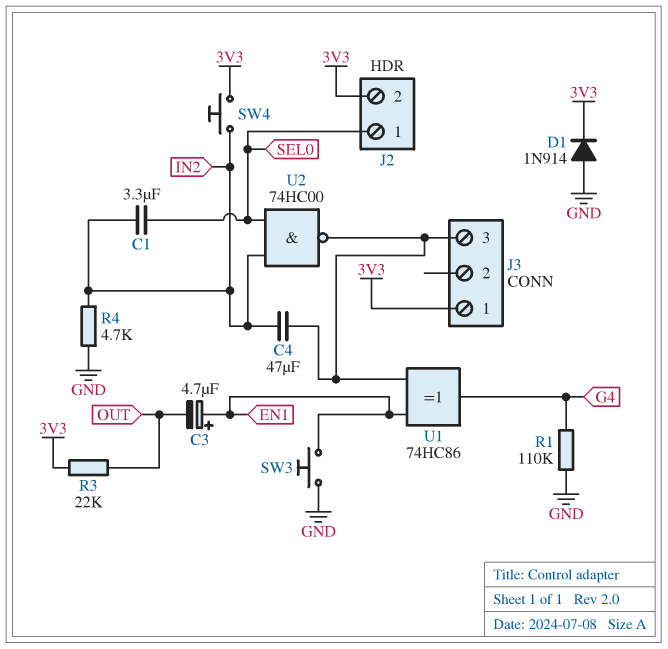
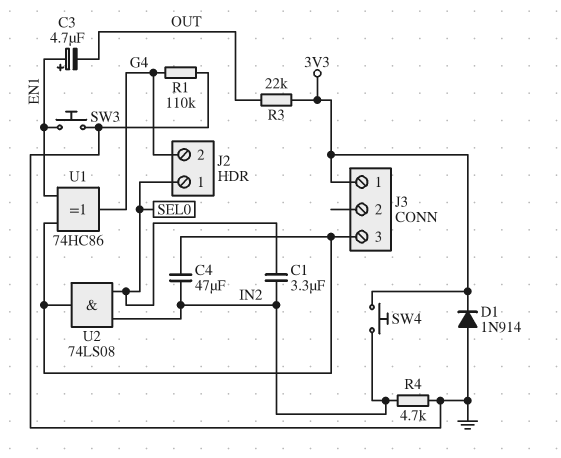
J2 pin 2: 3V3 -> G4
U2: NAND 74HC00 (in IN2, in SEL0, out J3/3) -> AND 74LS08 (in IN2, in SEL0, out J3/3)

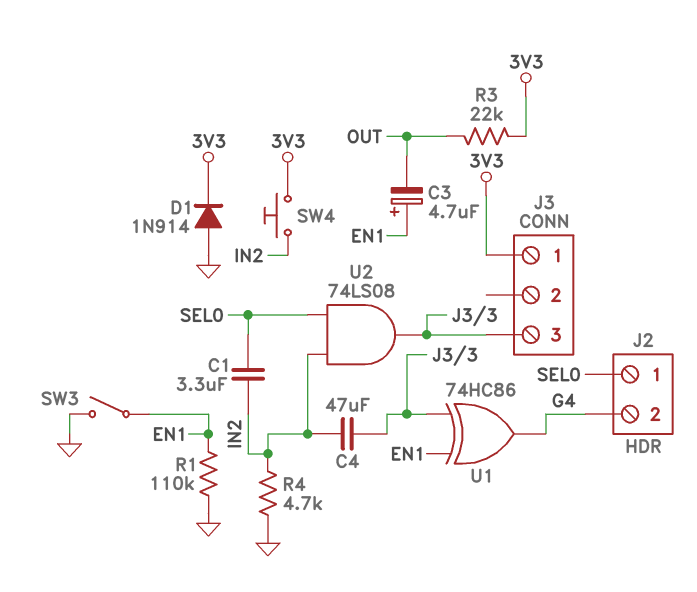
R1: 110k (G4, GND) -> 110k (EN1, GND)
SW3: button (EN1, GND) -> switch (EN1, GND)

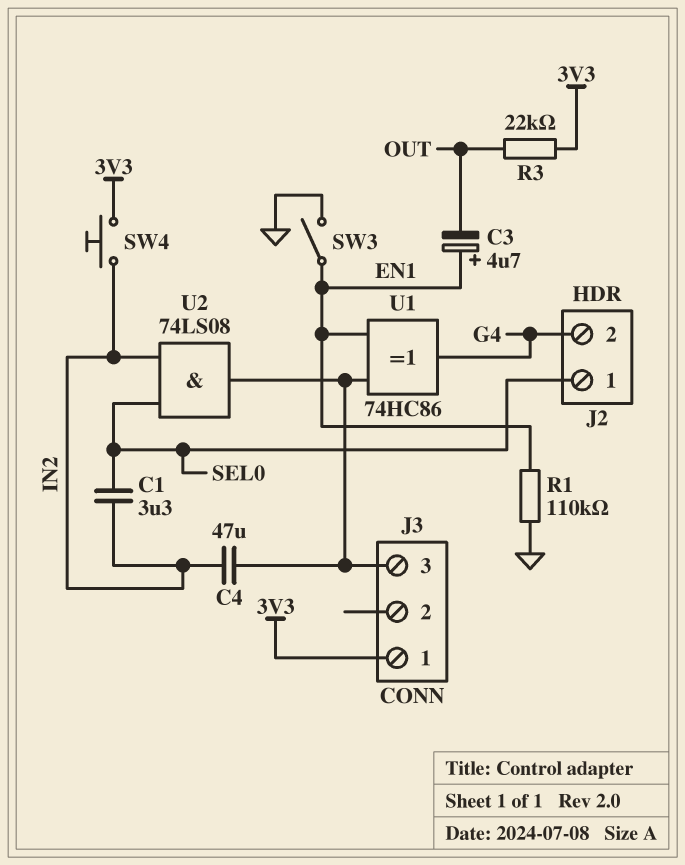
D1: diode 1N914 (A GND, K 3V3) -> none
R4: 4.7k (GND, IN2) -> none

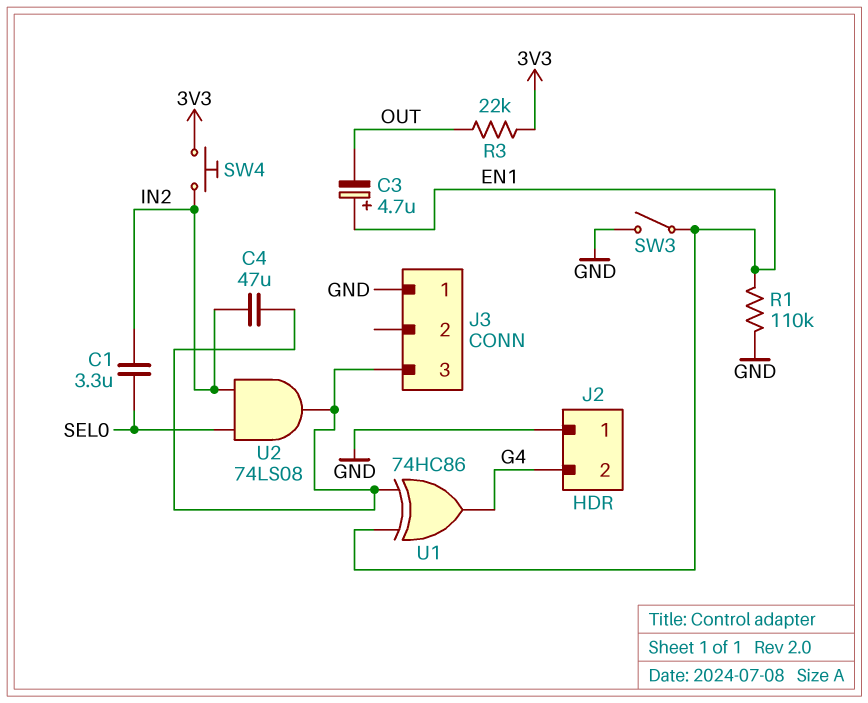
J2 pin 1: SEL0 -> GND
J3 pin 1: 3V3 -> GND

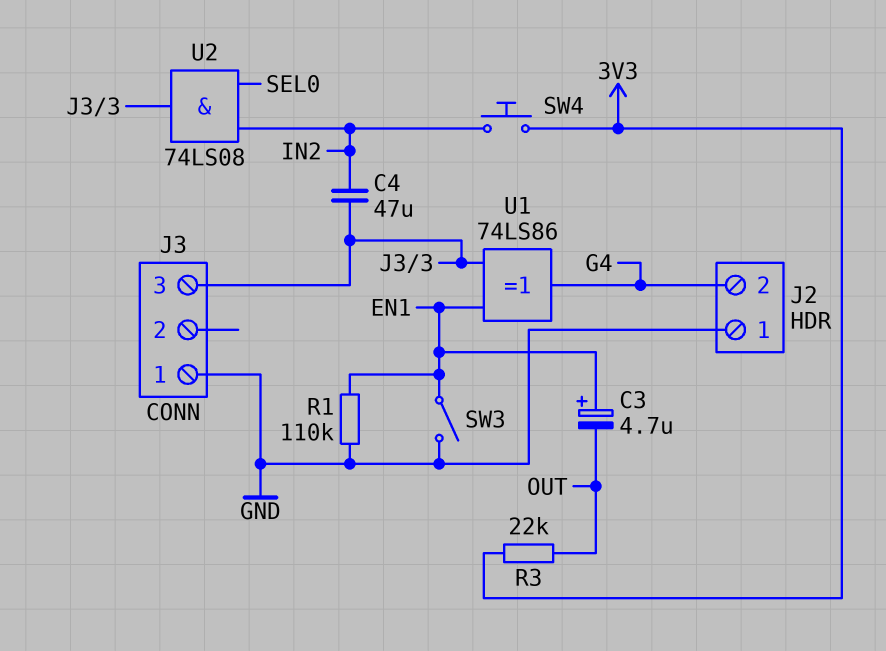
C1: 3.3uF (IN2, SEL0) -> none
U1: XOR 74HC86 (in EN1, in J3/3, out G4) -> XOR 74LS86 (in EN1, in J3/3, out G4)

